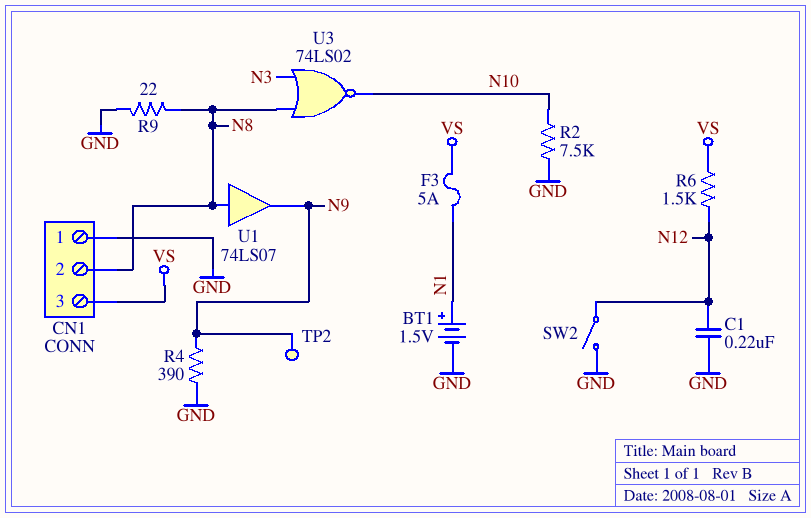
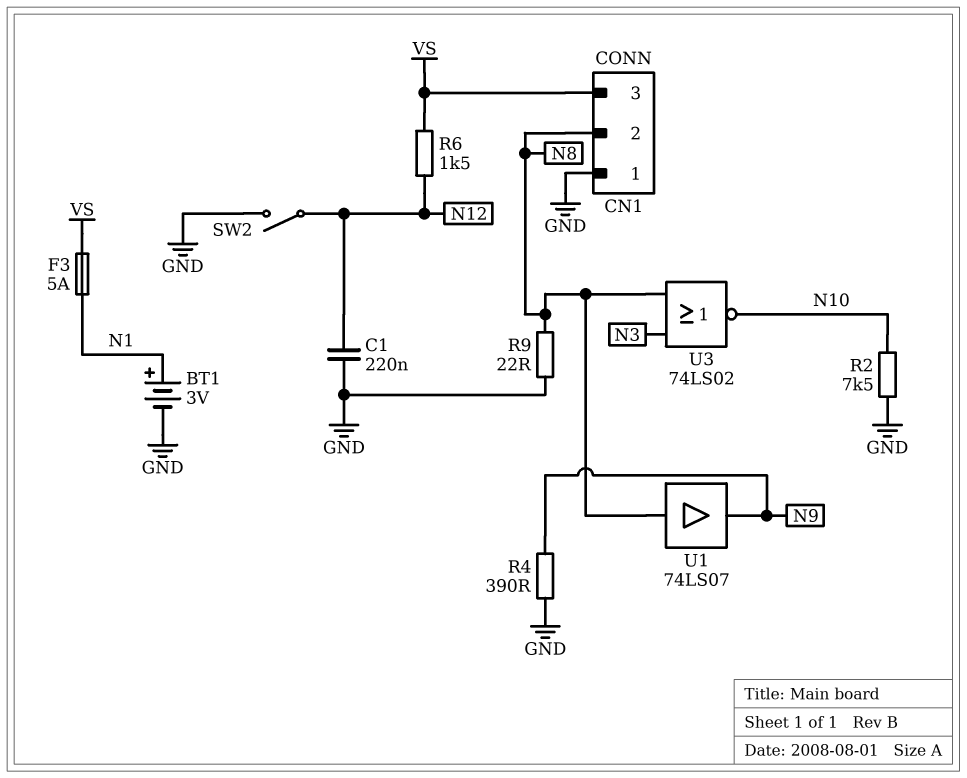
BT1: 1.5V (plus N1, minus GND) -> 3V (plus N1, minus GND)
TP2: test point (N9) -> none

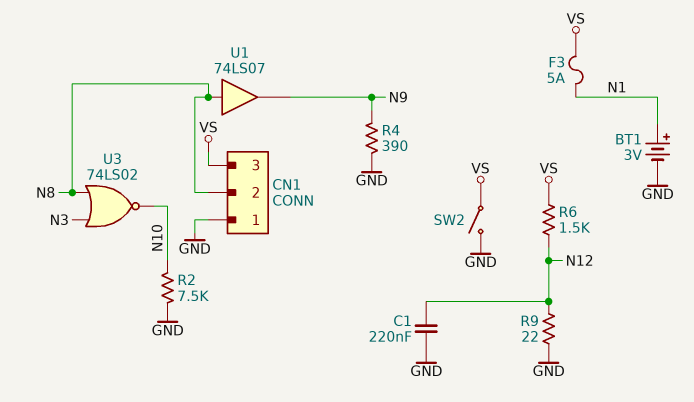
R9: 22 (GND, N8) -> 22 (GND, N12)
SW2: switch (GND, N12) -> switch (GND, VS)

